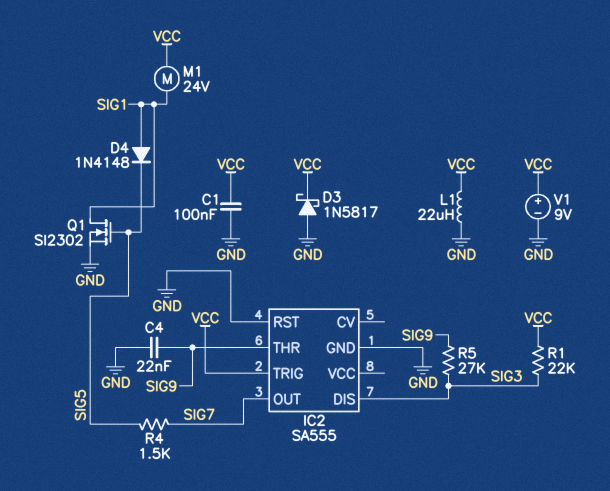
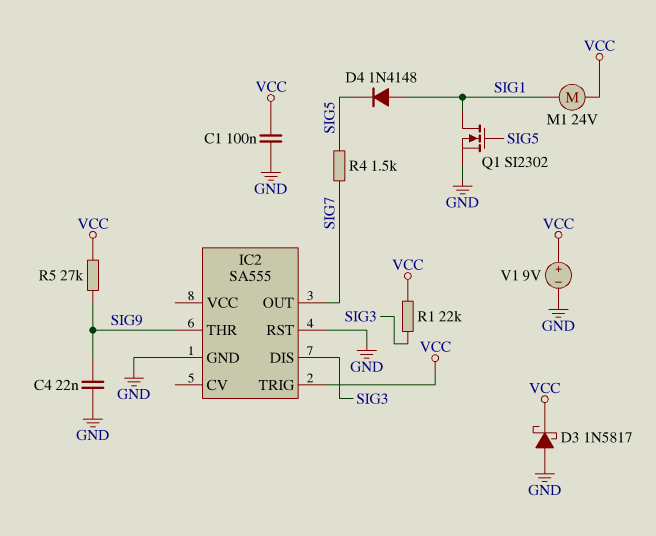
L1: 22uH (GND, VCC) -> none
R5: 27k (SIG3, SIG9) -> 27k (SIG9, VCC)

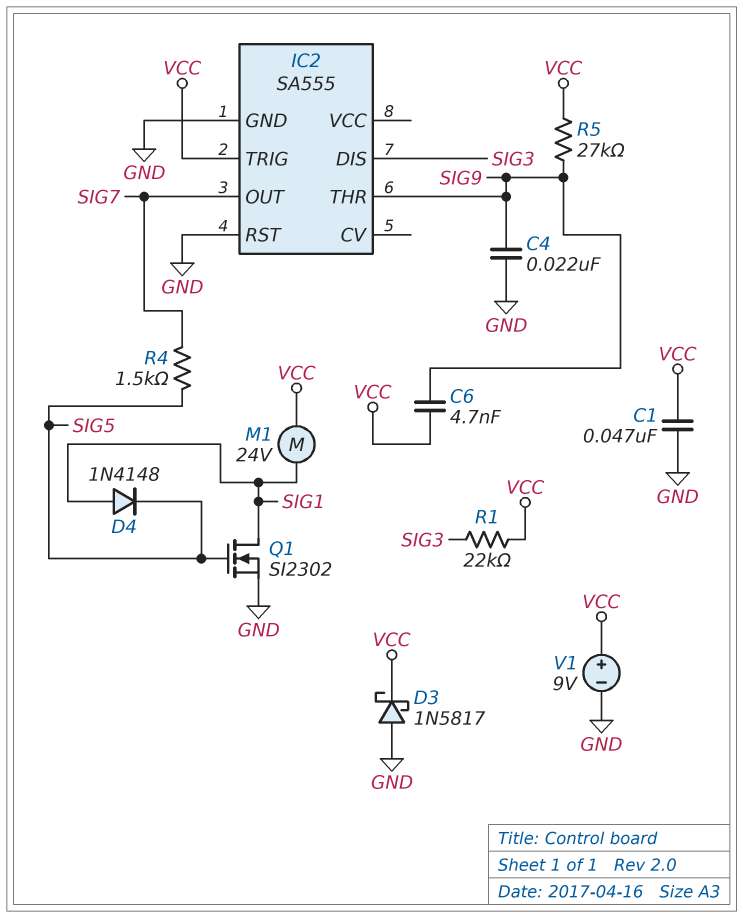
C1: 100nF (GND, VCC) -> 47nF (GND, VCC)
C6: none -> 4.7nF (SIG9, VCC)

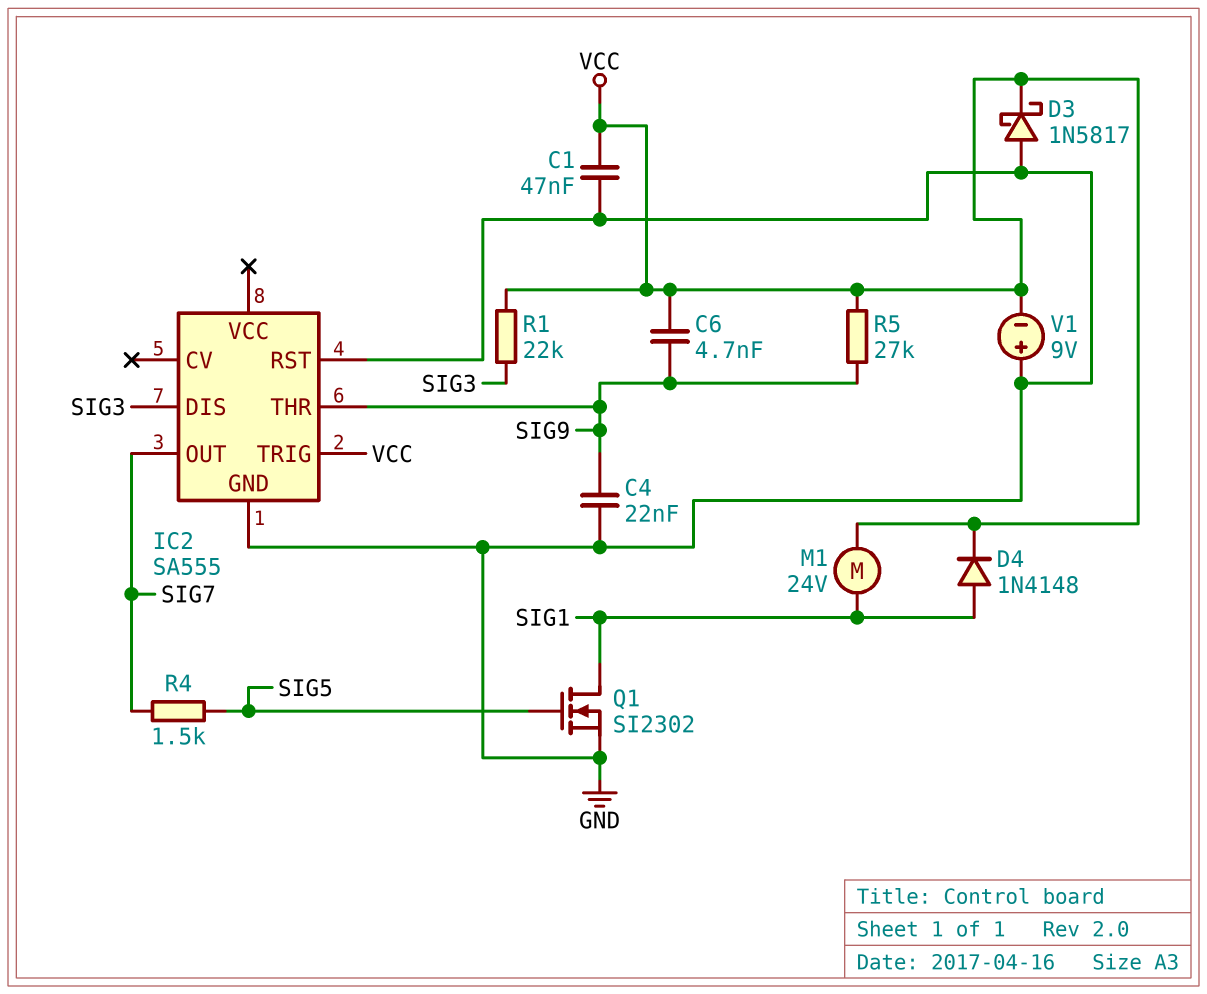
D4: diode 1N4148 (A SIG1, K SIG5) -> diode 1N4148 (A SIG1, K VCC)
V1: 9V (plus VCC, minus GND) -> 9V (plus GND, minus VCC)

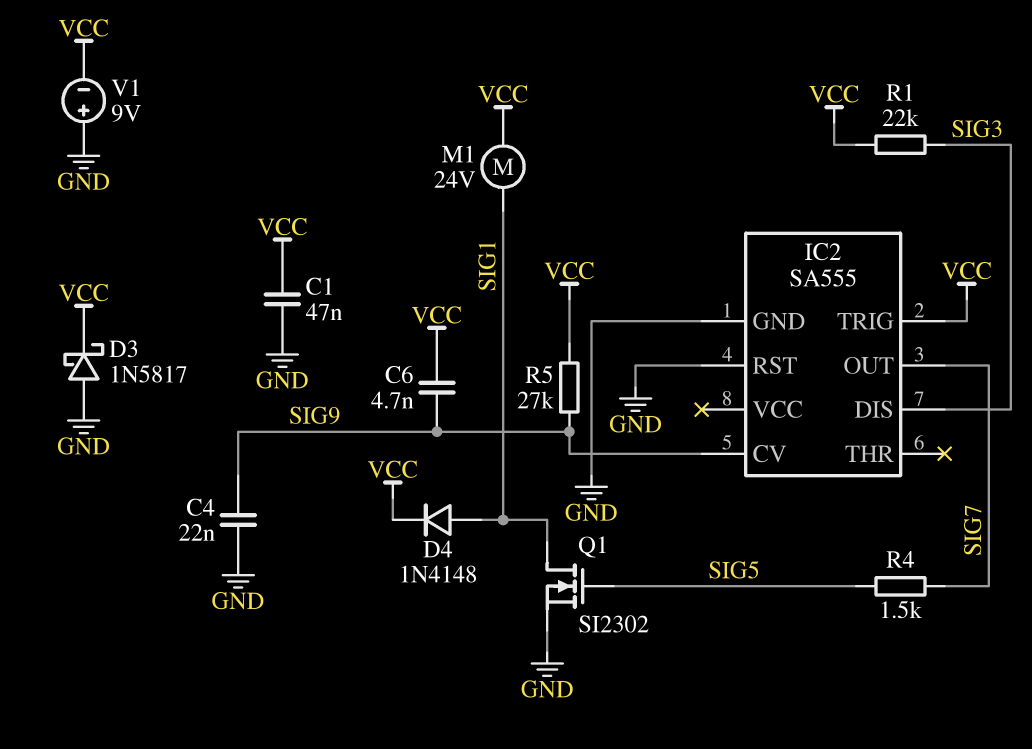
IC2 pin CV: none -> SIG9
IC2 pin THR: SIG9 -> none

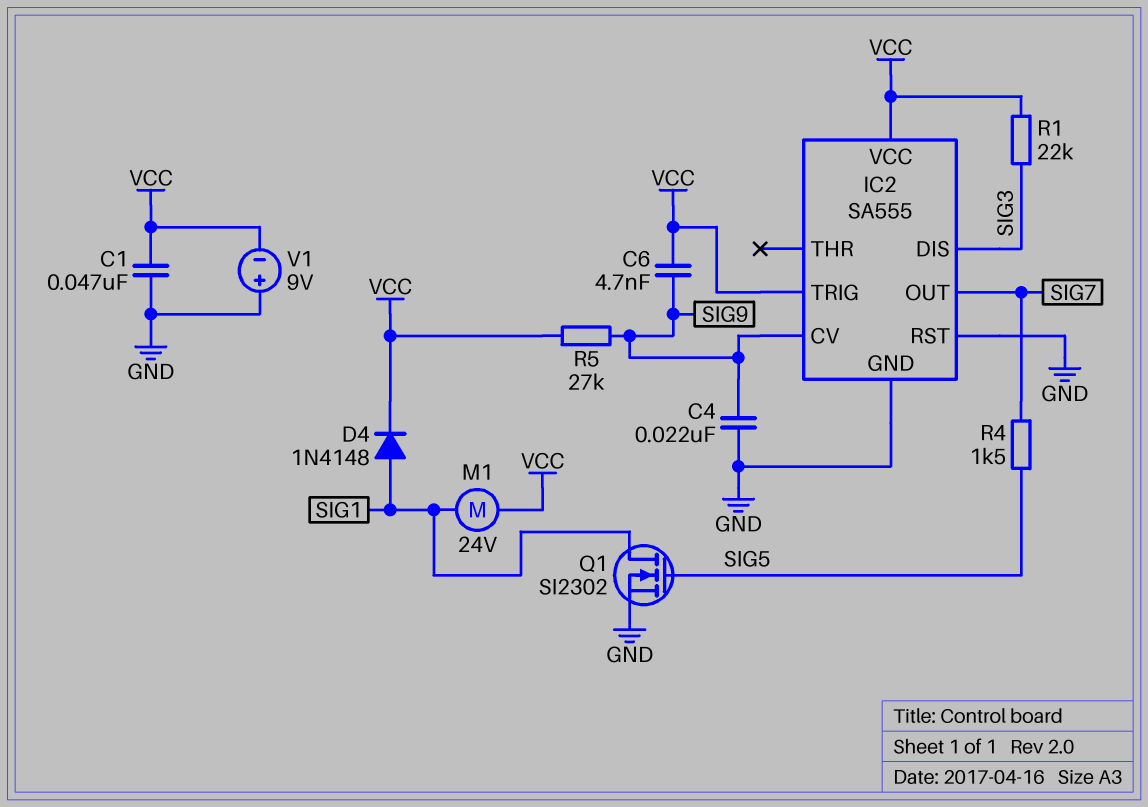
D3: schottky 1N5817 (A GND, K VCC) -> none
IC2 pin VCC: none -> VCC

